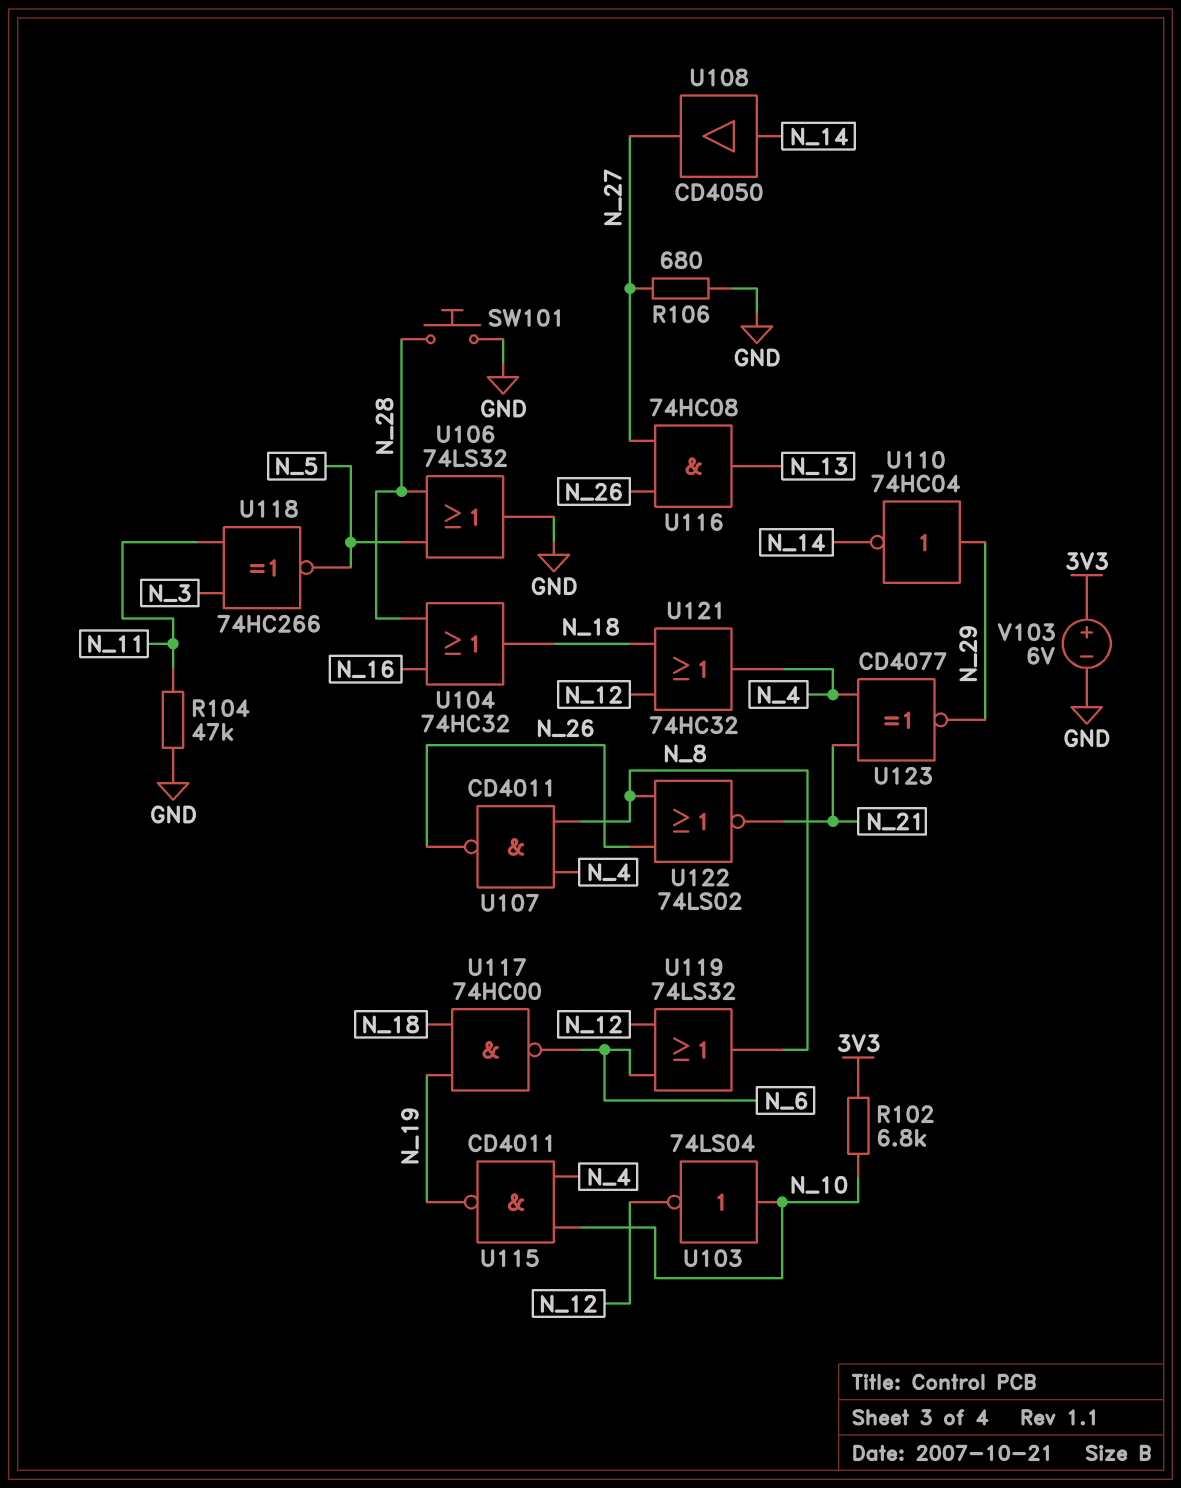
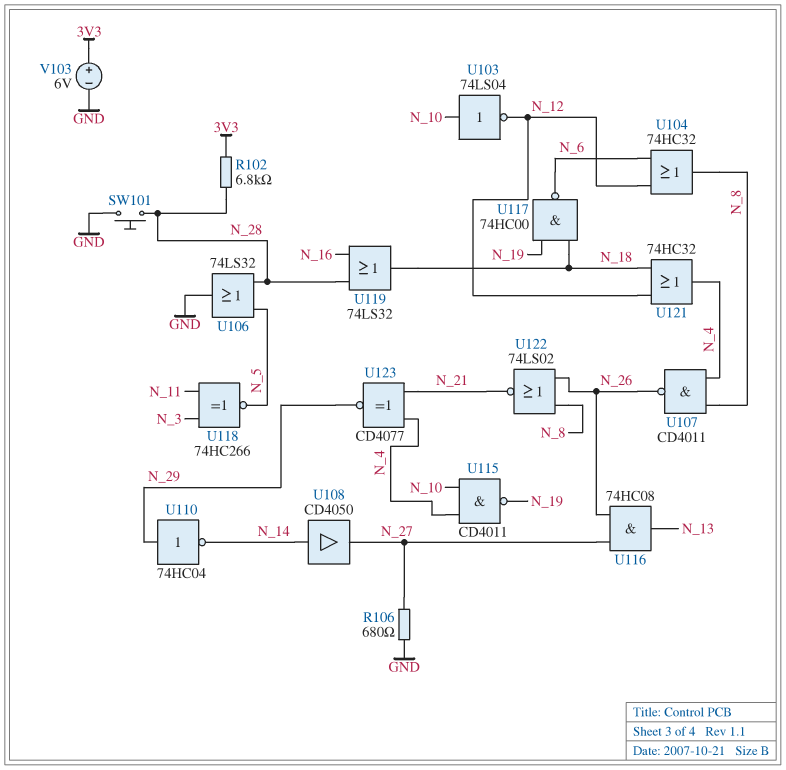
R102: 6.8k (3V3, N_10) -> 6.8k (3V3, N_28)
R104: 47k (GND, N_11) -> none
U104: OR 74HC32 (in N_16, in N_28, out N_18) -> OR 74HC32 (in N_6, in N_12, out N_8)
U119: OR 74LS32 (in N_6, in N_12, out N_8) -> OR 74LS32 (in N_16, in N_28, out N_18)

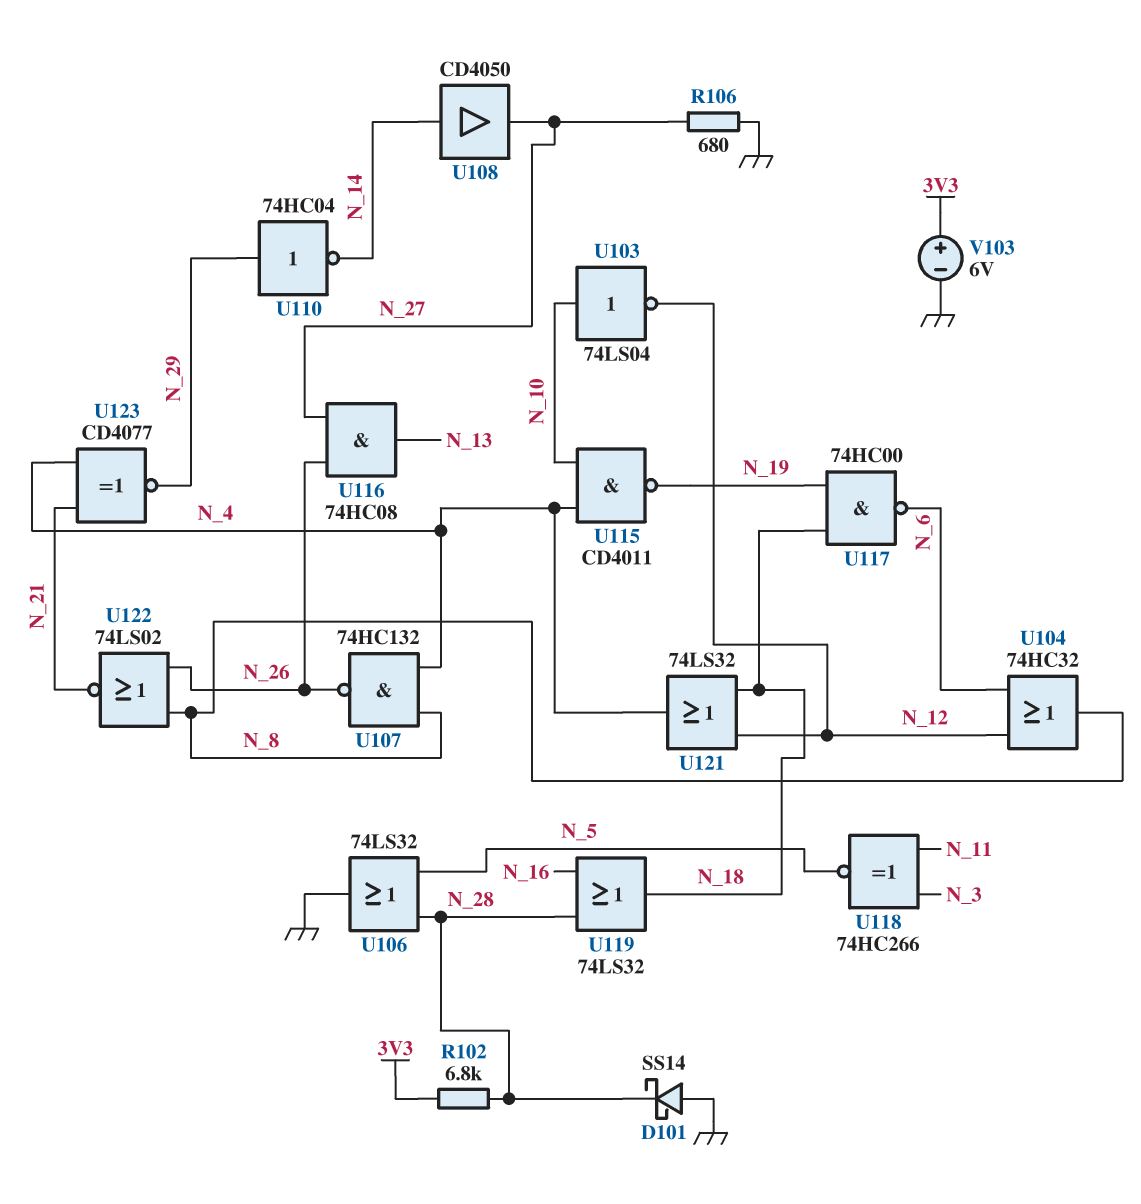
D101: none -> schottky SS14 (A GND, K N_28)
SW101: button (GND, N_28) -> none
U107: NAND CD4011 (in N_4, in N_8, out N_26) -> NAND 74HC132 (in N_4, in N_8, out N_26)
U121: OR 74HC32 (in N_12, in N_18, out N_4) -> OR 74LS32 (in N_12, in N_18, out N_4)

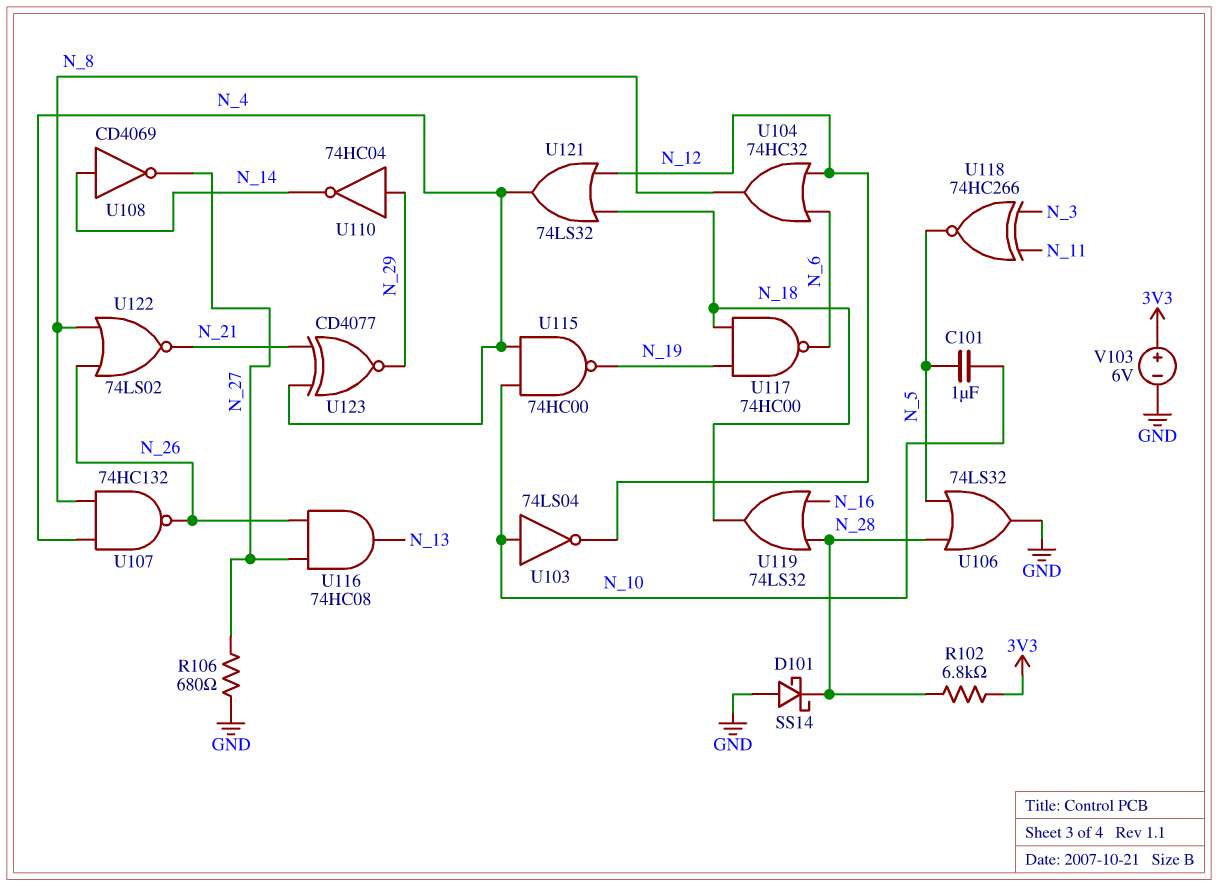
C101: none -> 1uF (N_5, N_10)
U108: buffer CD4050 (in N_14, out N_27) -> NOT CD4069 (in N_14, out N_27)
U115: NAND CD4011 (in N_4, in N_10, out N_19) -> NAND 74HC00 (in N_4, in N_10, out N_19)

